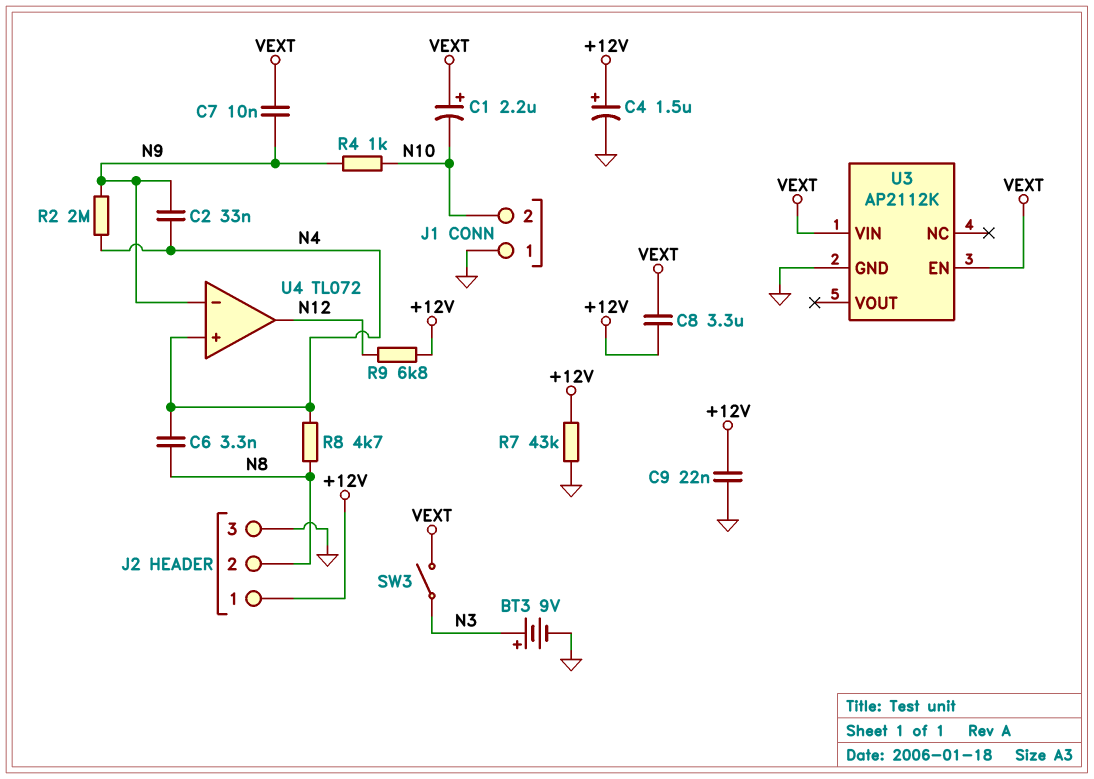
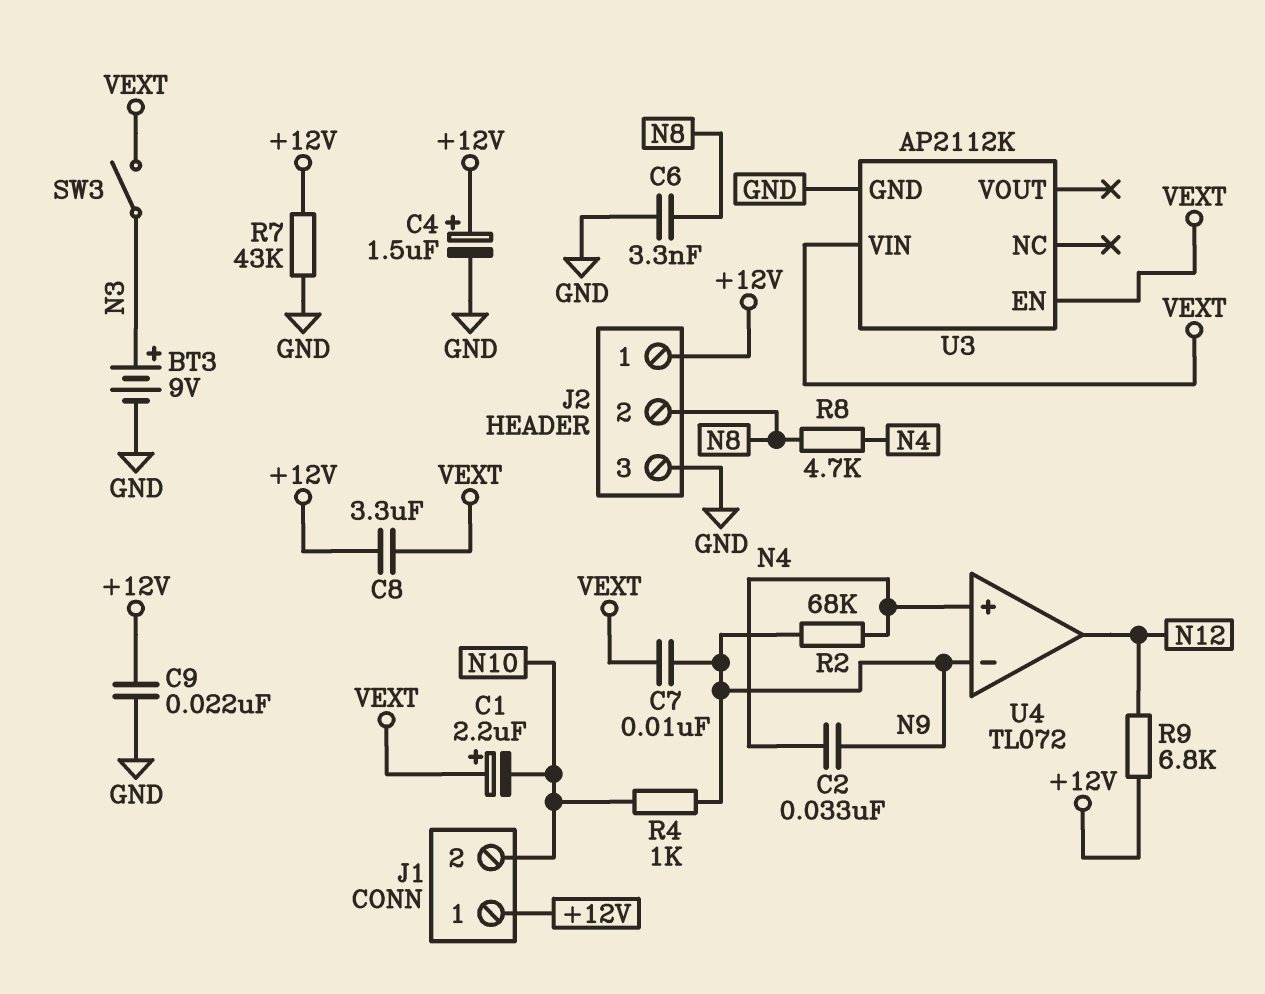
C6: 3.3nF (N4, N8) -> 3.3nF (GND, N8)
J1 pin 1: GND -> +12V
R2: 2M (N4, N9) -> 68k (N4, N9)

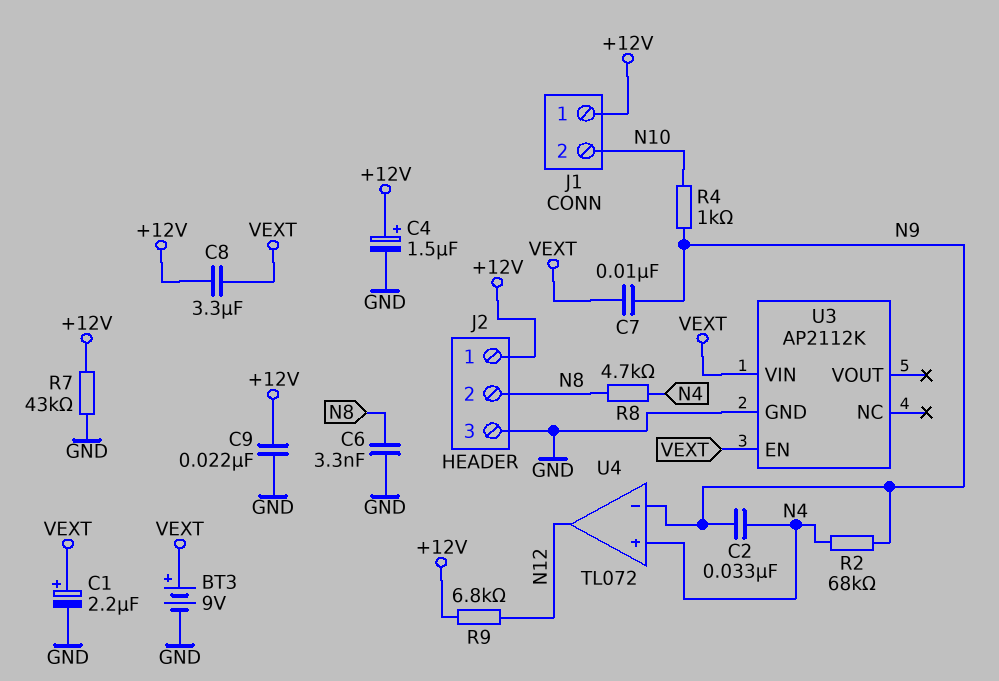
BT3: 9V (plus N3, minus GND) -> 9V (plus VEXT, minus GND)
C1: 2.2uF (plus VEXT, minus N10) -> 2.2uF (plus VEXT, minus GND)
SW3: switch (N3, VEXT) -> none

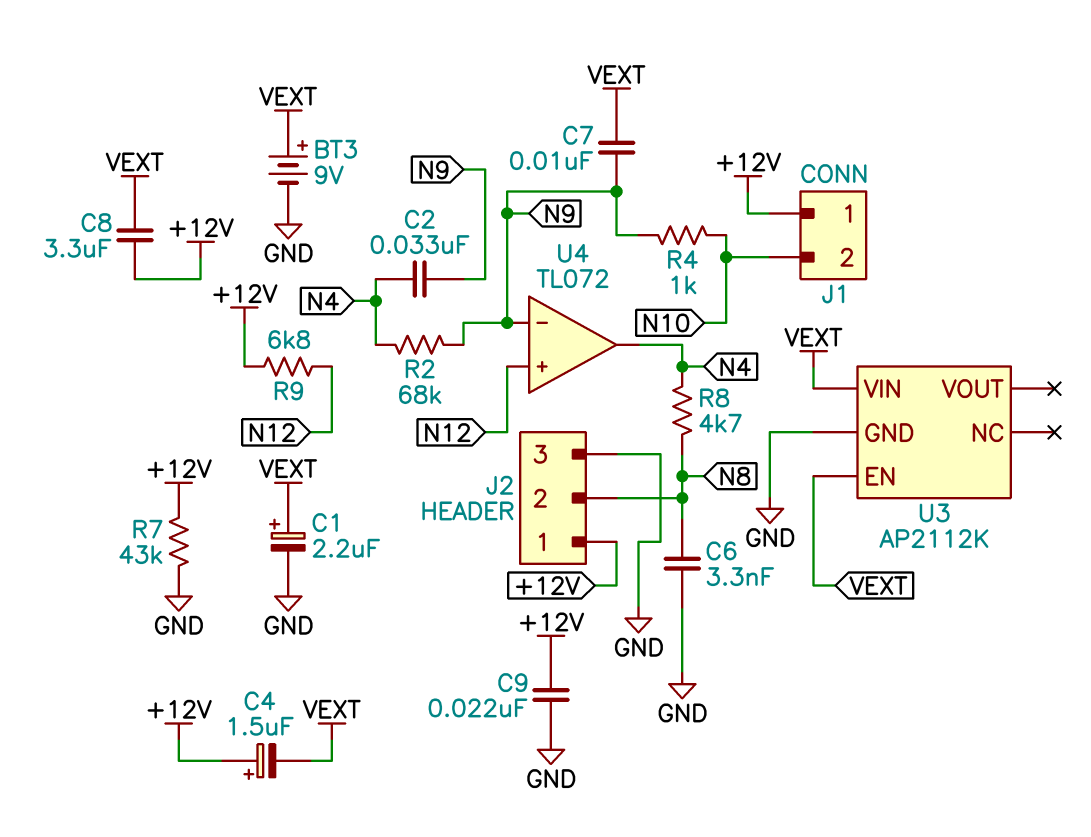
C4: 1.5uF (plus +12V, minus GND) -> 1.5uF (plus +12V, minus VEXT)
U4 pin in+: N4 -> N12
U4 pin out: N12 -> N4

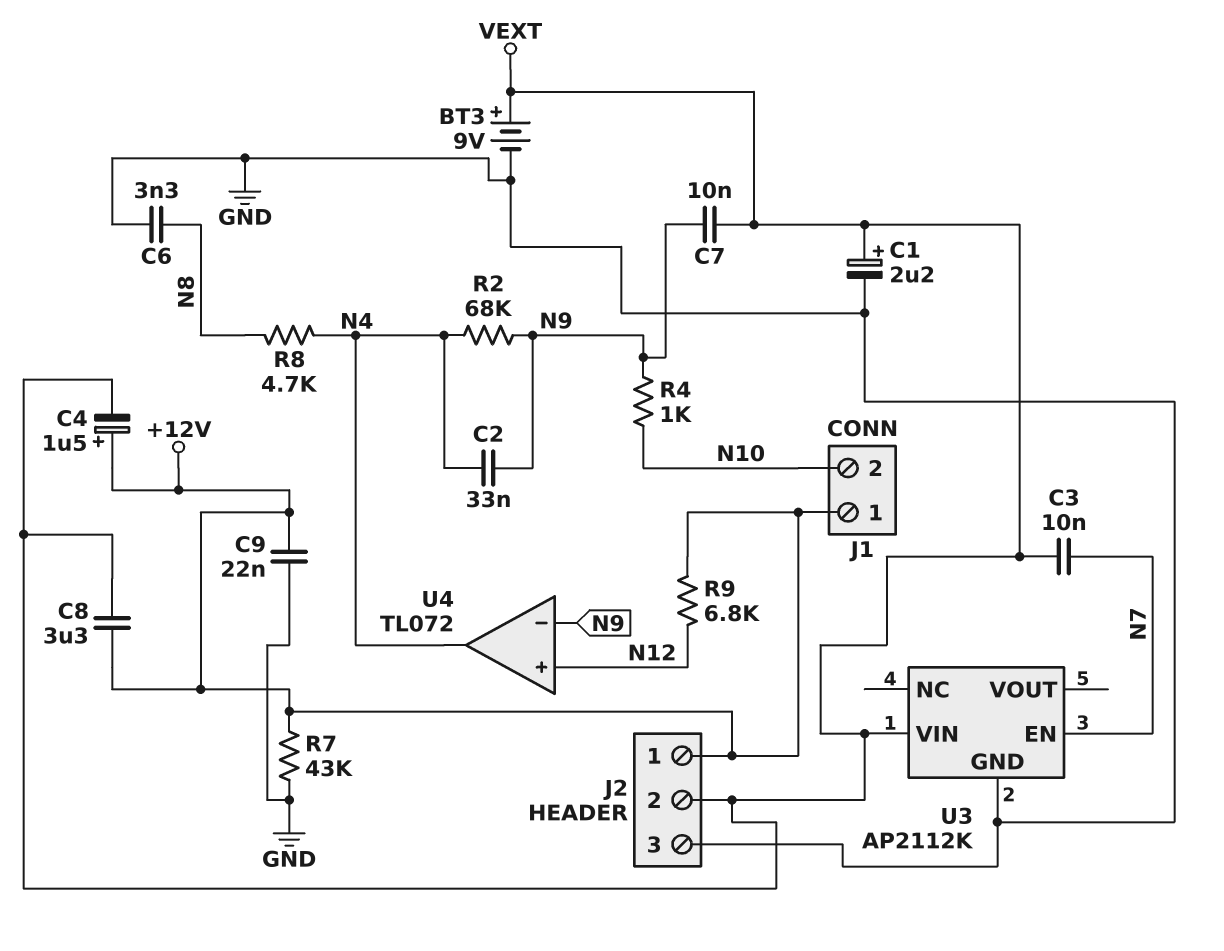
C3: none -> 10nF (N7, VEXT)
J2 pin 2: N8 -> VEXT
U3 pin EN: VEXT -> N7

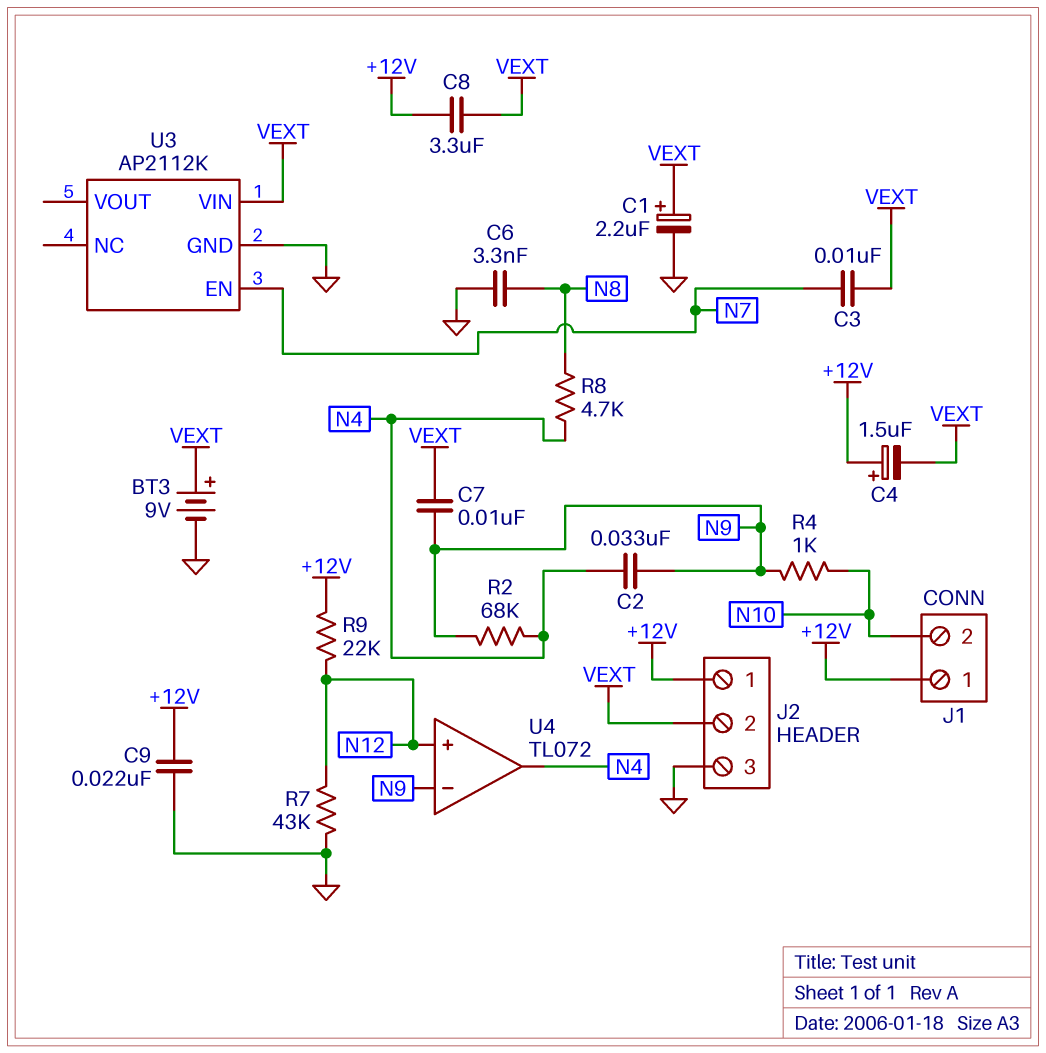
R7: 43k (+12V, GND) -> 43k (GND, N12)
R9: 6.8k (+12V, N12) -> 22k (+12V, N12)

